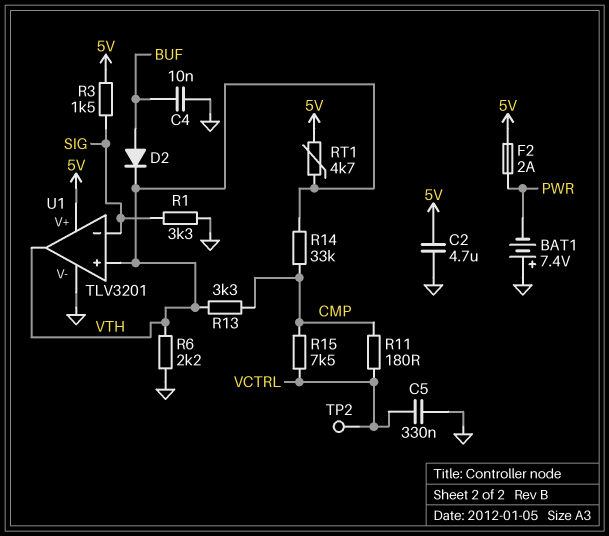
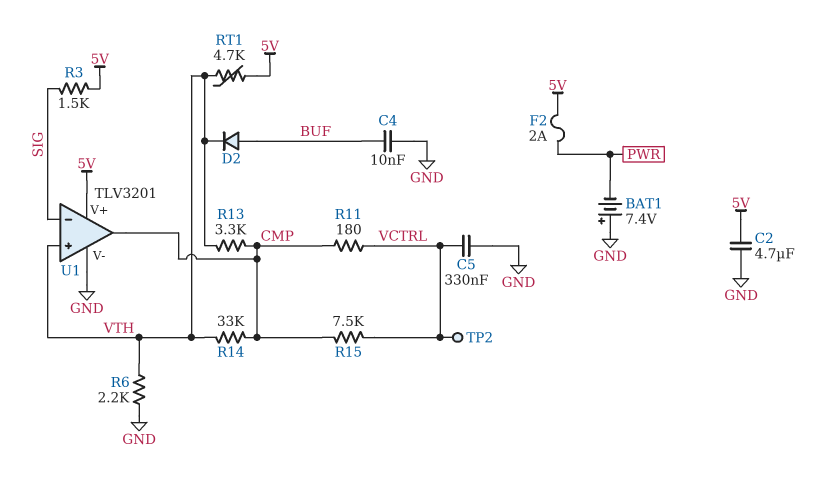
R1: 3.3k (GND, SIG) -> none
U1 pin out: VTH -> CMP

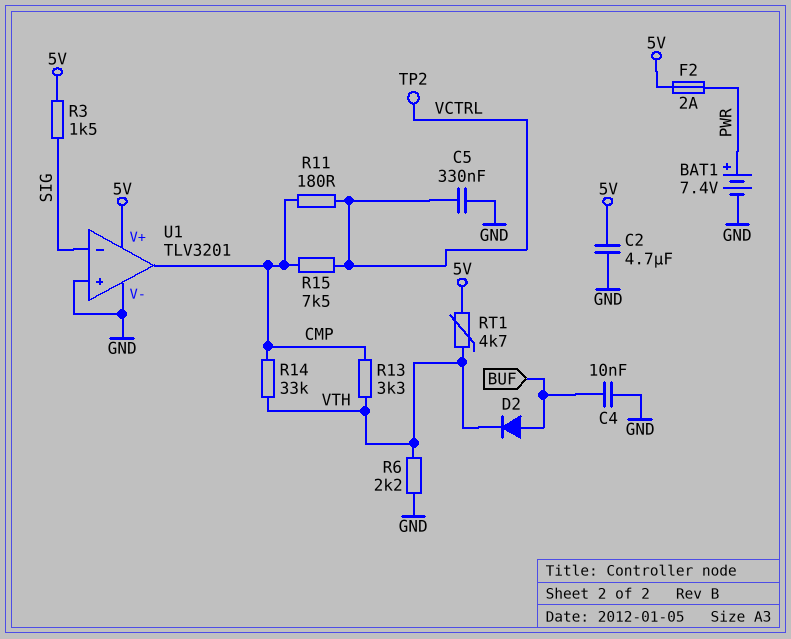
BAT1: 7.4V (plus GND, minus PWR) -> 7.4V (plus PWR, minus GND)
U1 pin in+: VTH -> GND

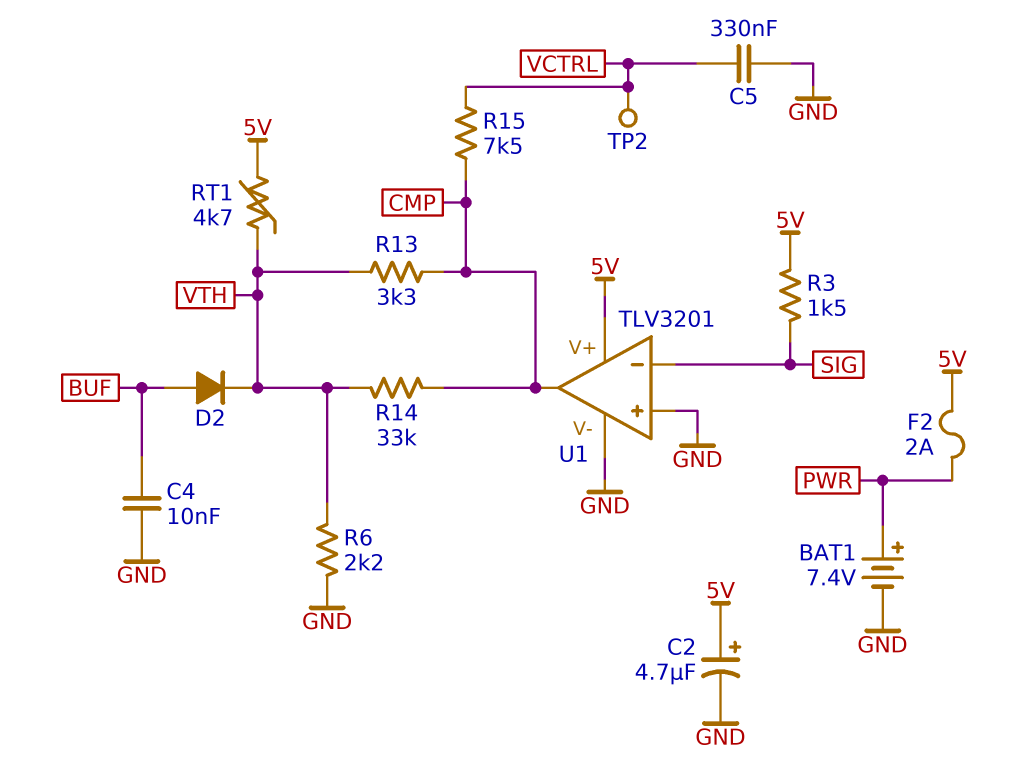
C2: 4.7uF (5V, GND) -> 4.7uF (plus 5V, minus GND)
R11: 180 (CMP, VCTRL) -> none

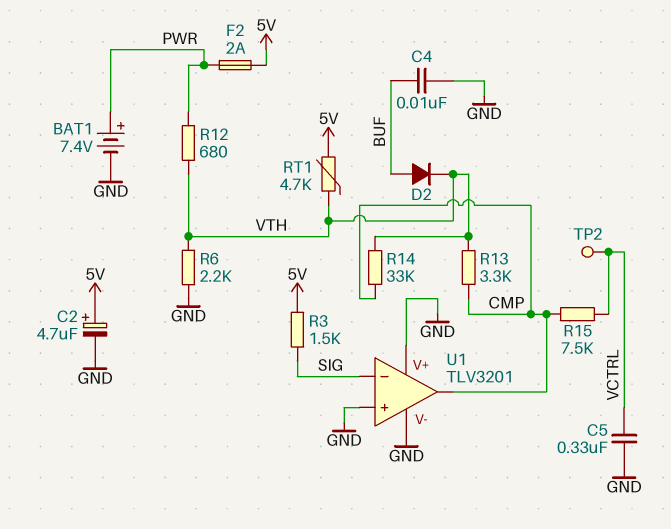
R12: none -> 680 (PWR, VTH)
U1 pin V+: 5V -> GND

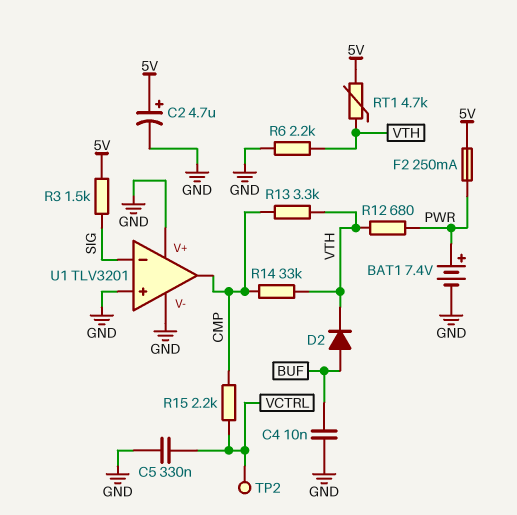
F2: 2A (5V, PWR) -> 250mA (5V, PWR)
R15: 7.5k (CMP, VCTRL) -> 2.2k (CMP, VCTRL)

